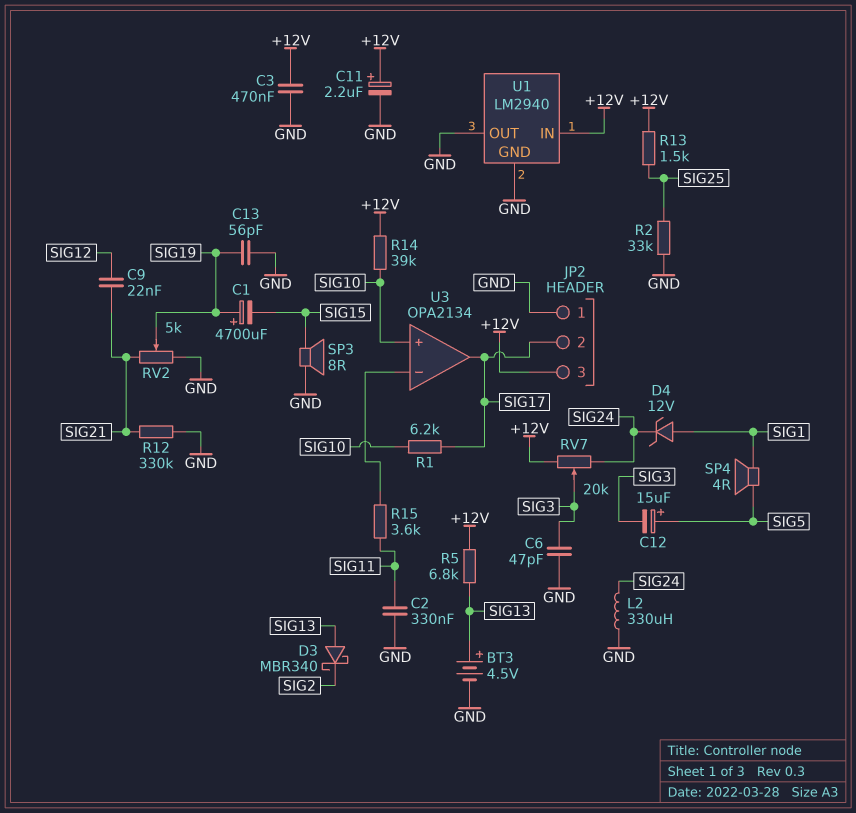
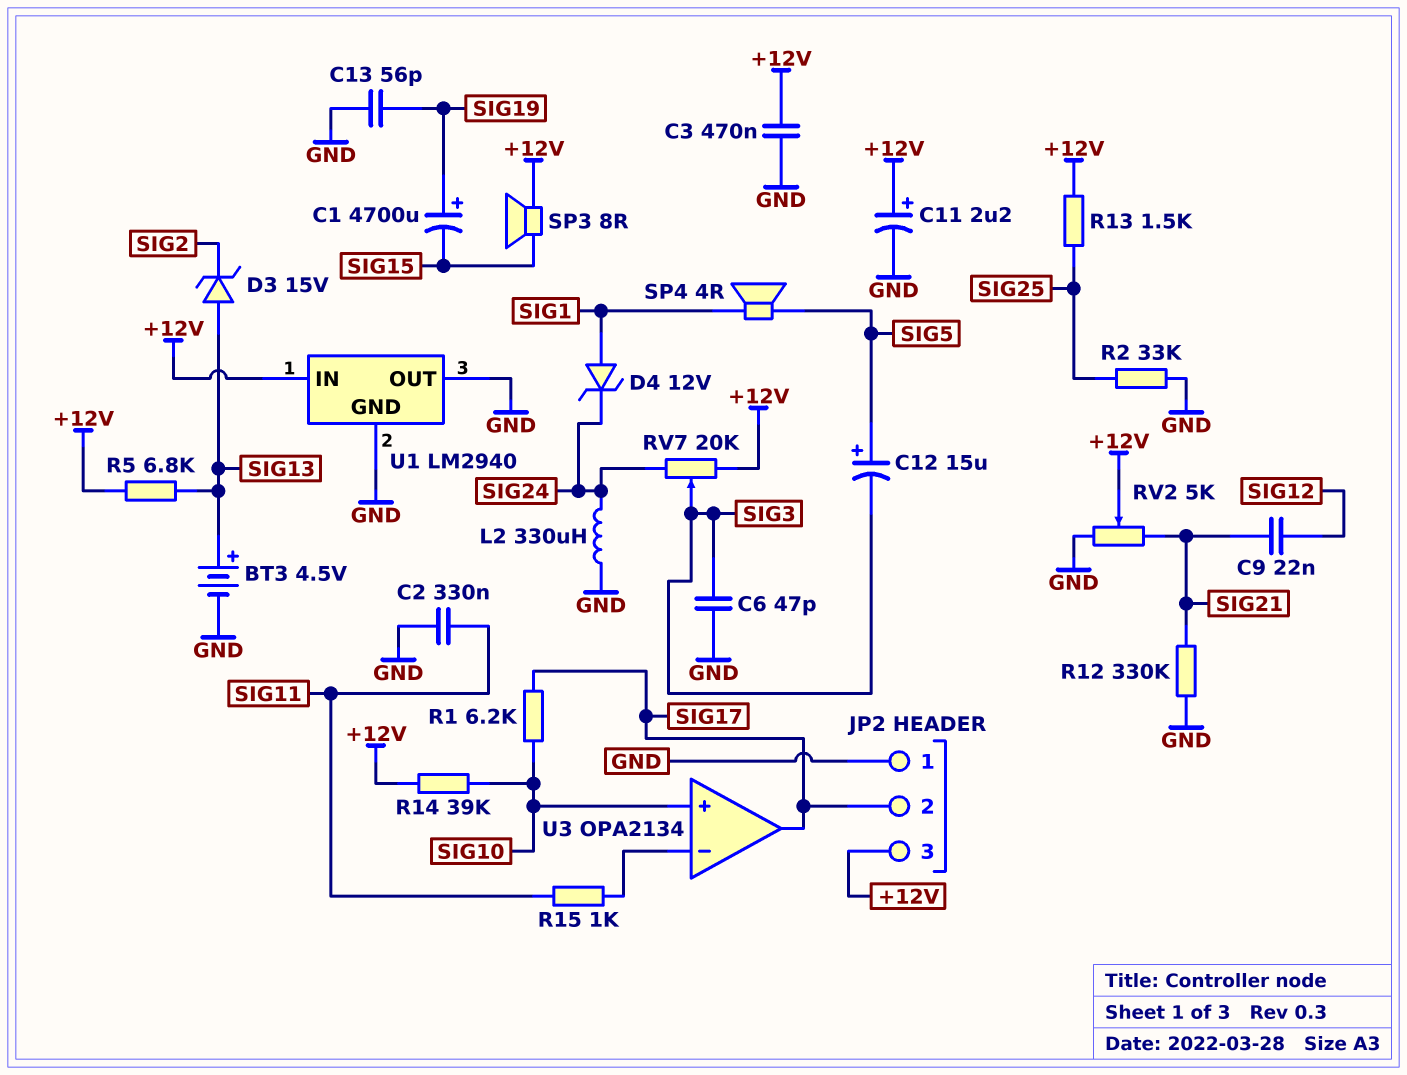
D3: schottky MBR340 (A SIG13, K SIG2) -> zener 15V (A SIG13, K SIG2)
R15: 3.6k (SIG11, U3/in-) -> 1k (SIG11, U3/in-)
RV2: 5k (GND, SIG21, wiper SIG19) -> 5k (GND, SIG21, wiper +12V)
SP3: speaker 8R (GND, SIG15) -> speaker 8R (+12V, SIG15)

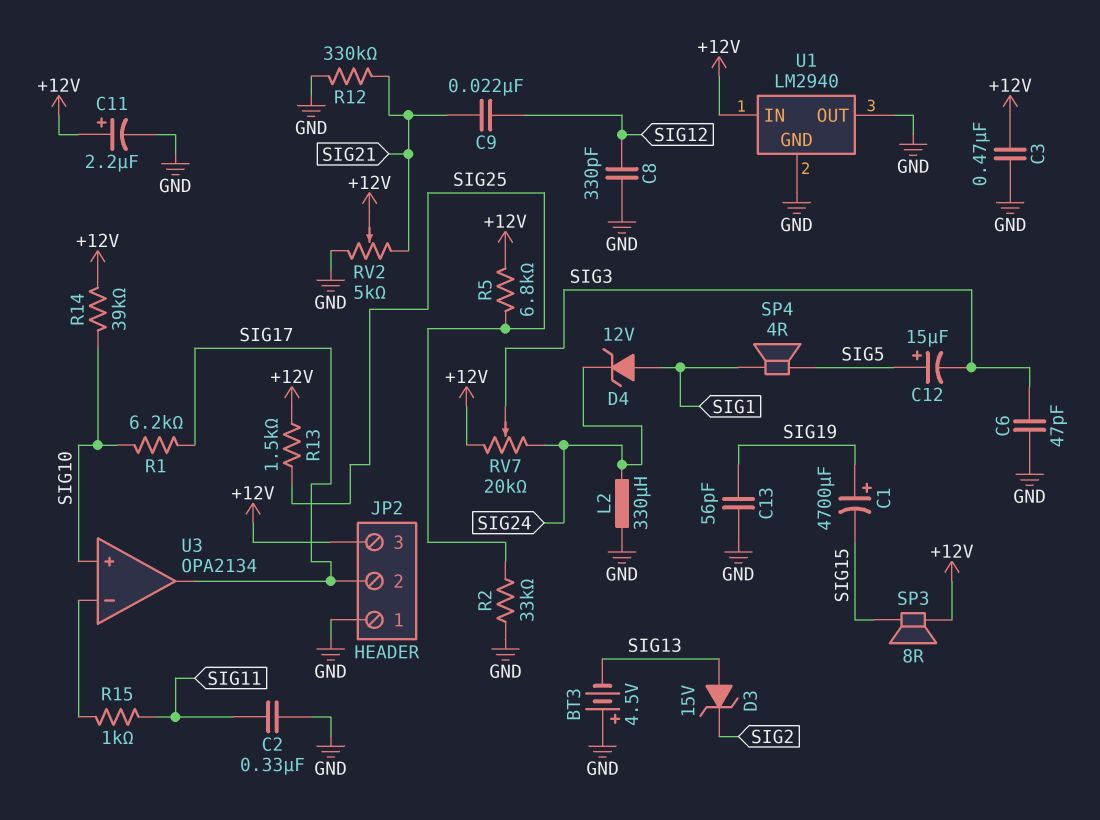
BT3: 4.5V (plus SIG13, minus GND) -> 4.5V (plus GND, minus SIG13)
C8: none -> 330pF (GND, SIG12)
R5: 6.8k (+12V, SIG13) -> 6.8k (+12V, SIG25)

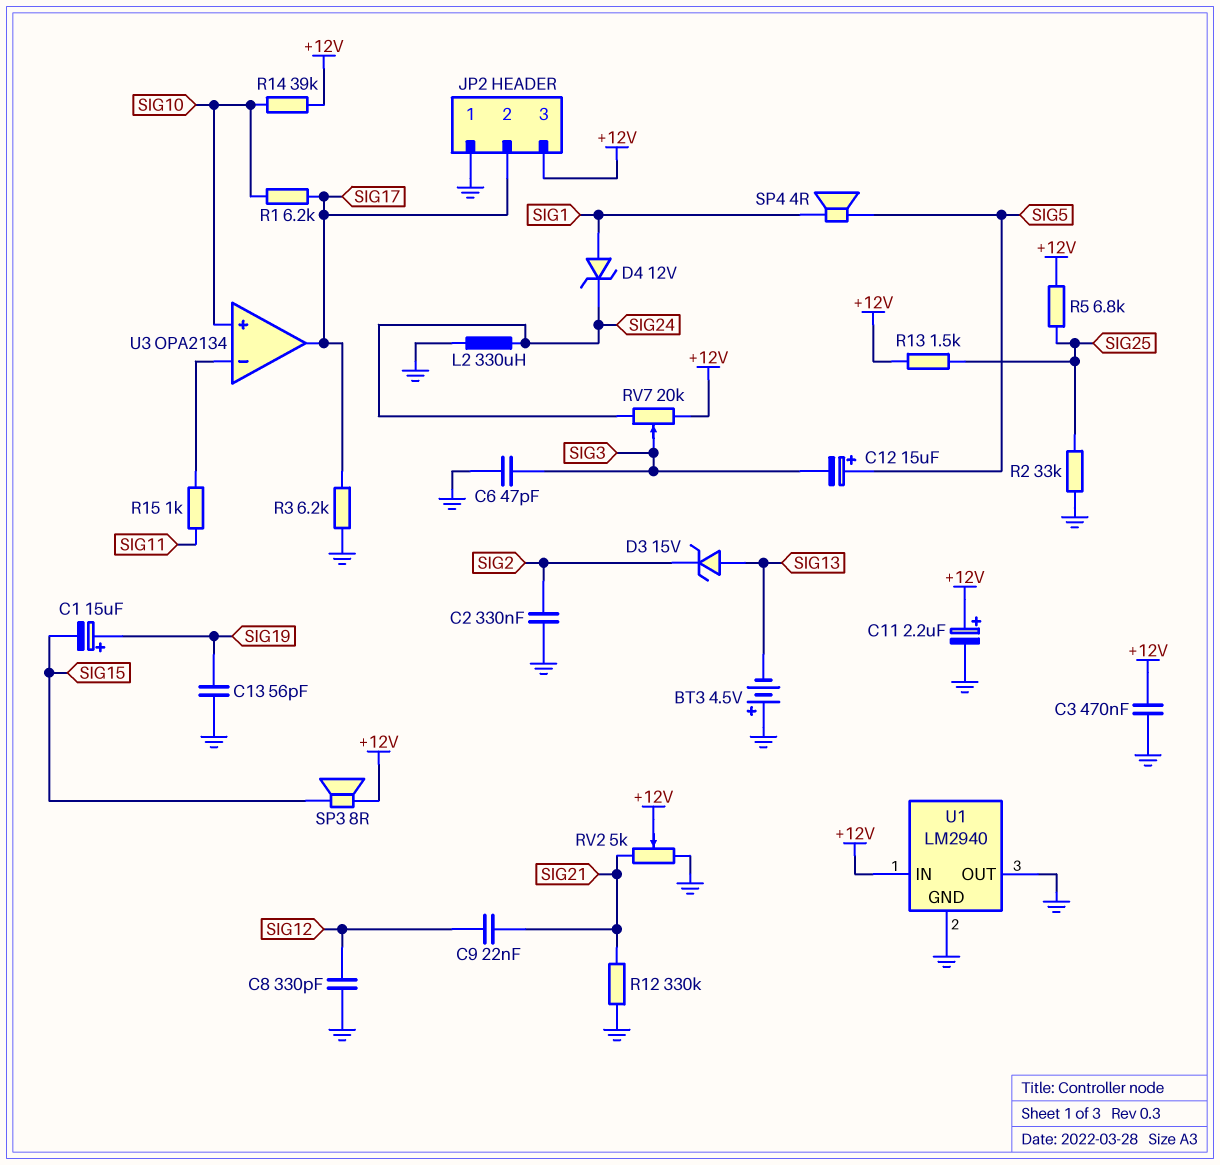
C1: 4700uF (plus SIG19, minus SIG15) -> 15uF (plus SIG19, minus SIG15)
C2: 330nF (GND, SIG11) -> 330nF (GND, SIG2)
R3: none -> 6.2k (GND, SIG17)

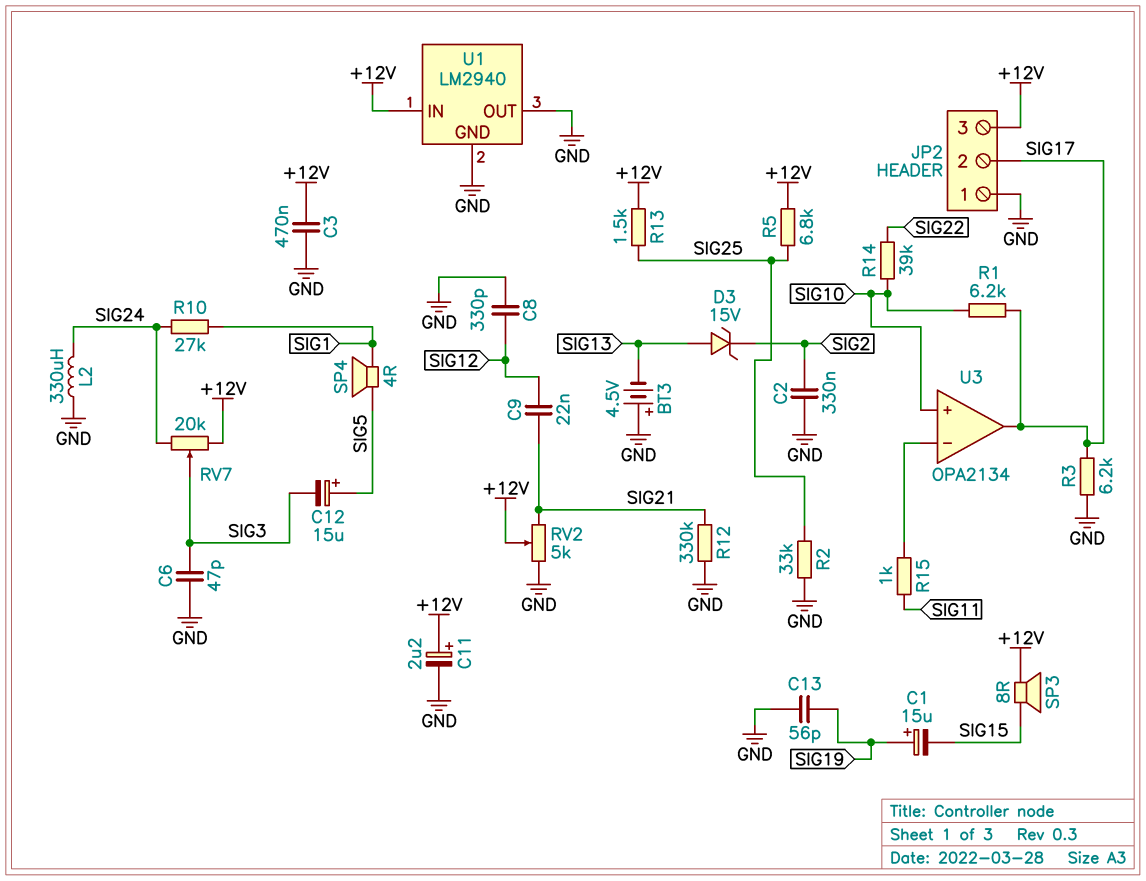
D4: zener 12V (A SIG1, K SIG24) -> none
R10: none -> 27k (SIG1, SIG24)
R14: 39k (+12V, SIG10) -> 39k (SIG10, SIG22)

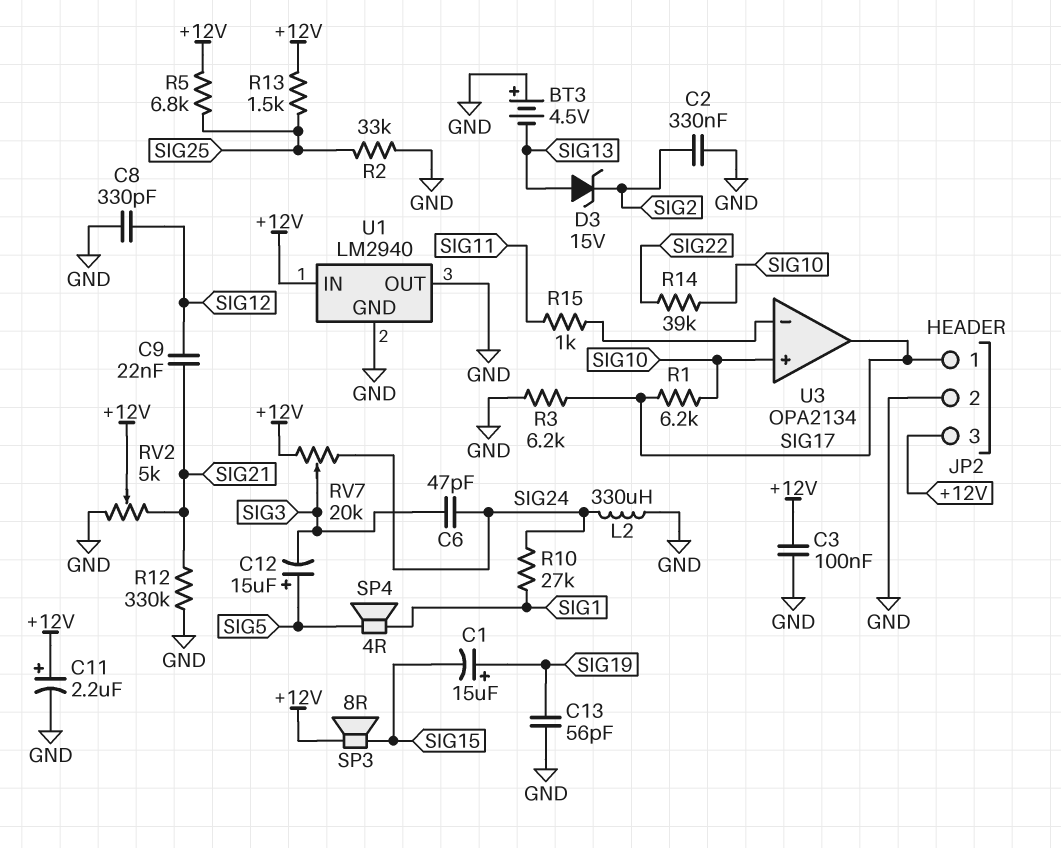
C3: 470nF (+12V, GND) -> 100nF (+12V, GND)
C6: 47pF (GND, SIG3) -> 47pF (SIG3, SIG24)
JP2 pin 1: GND -> SIG17
JP2 pin 2: SIG17 -> GND

